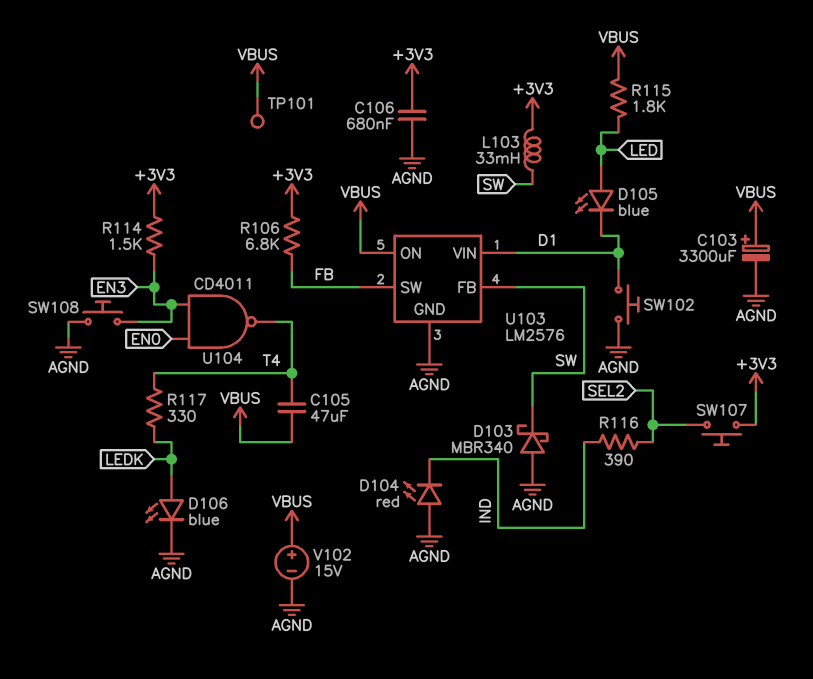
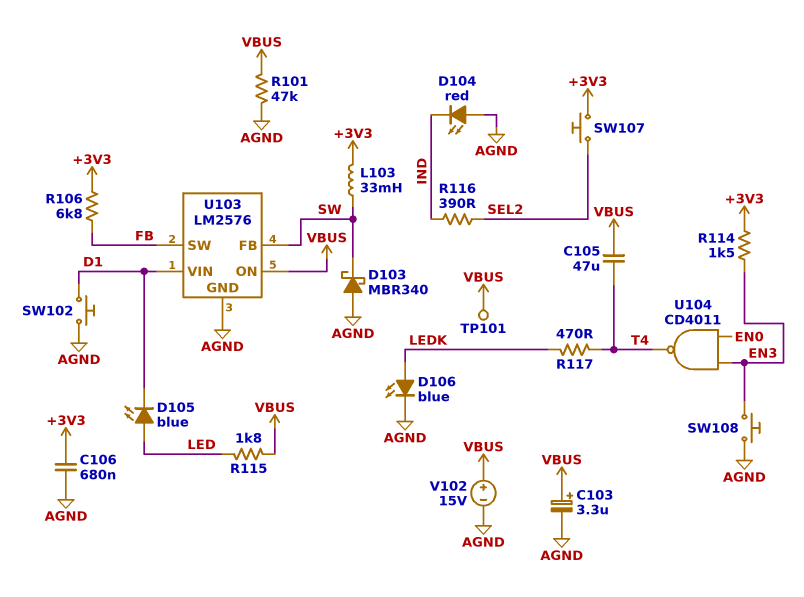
C103: 3300uF (plus VBUS, minus AGND) -> 3.3uF (plus VBUS, minus AGND)
R101: none -> 47k (AGND, VBUS)
R117: 330 (LEDK, T4) -> 470 (LEDK, T4)

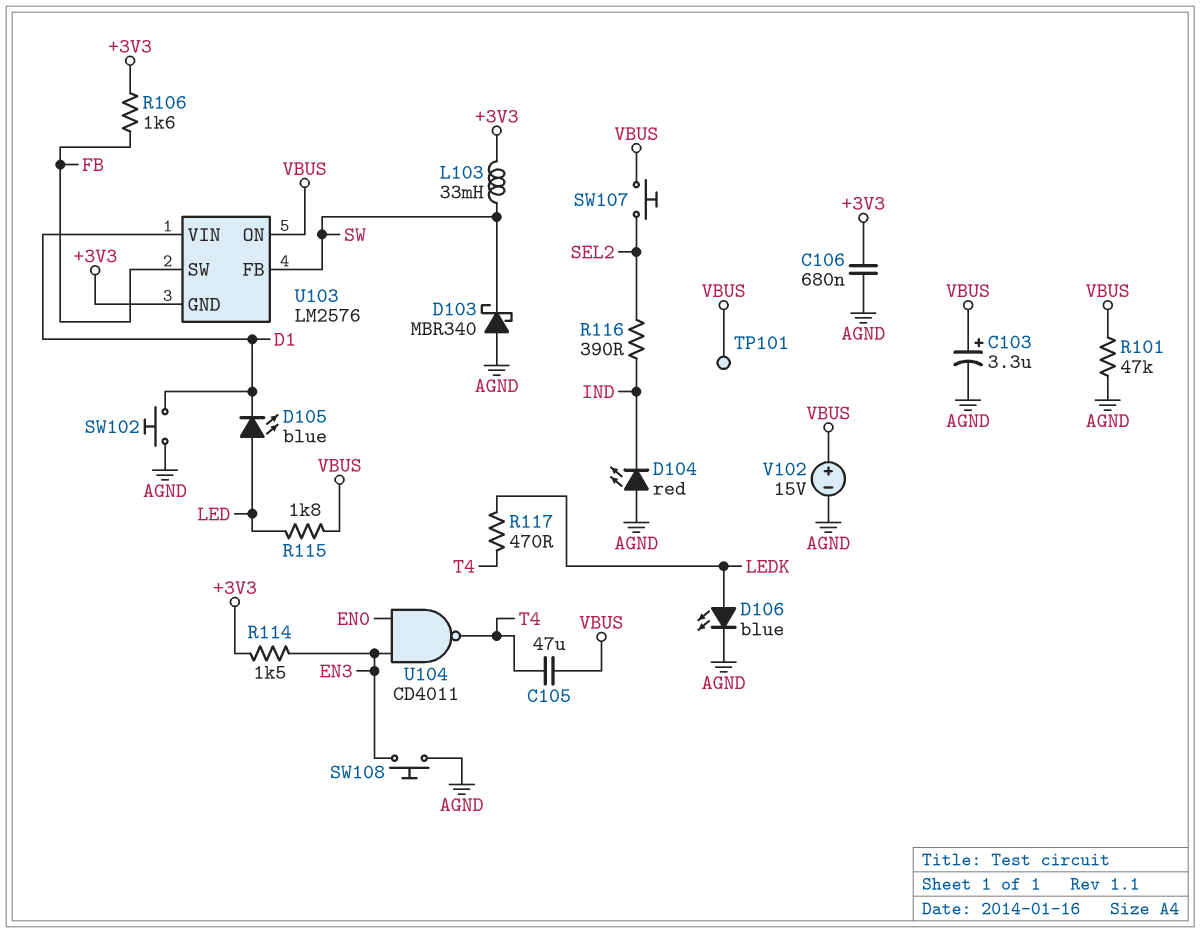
R106: 6.8k (+3V3, FB) -> 1.6k (+3V3, FB)
SW107: button (+3V3, SEL2) -> button (SEL2, VBUS)
U103 pin GND: AGND -> +3V3

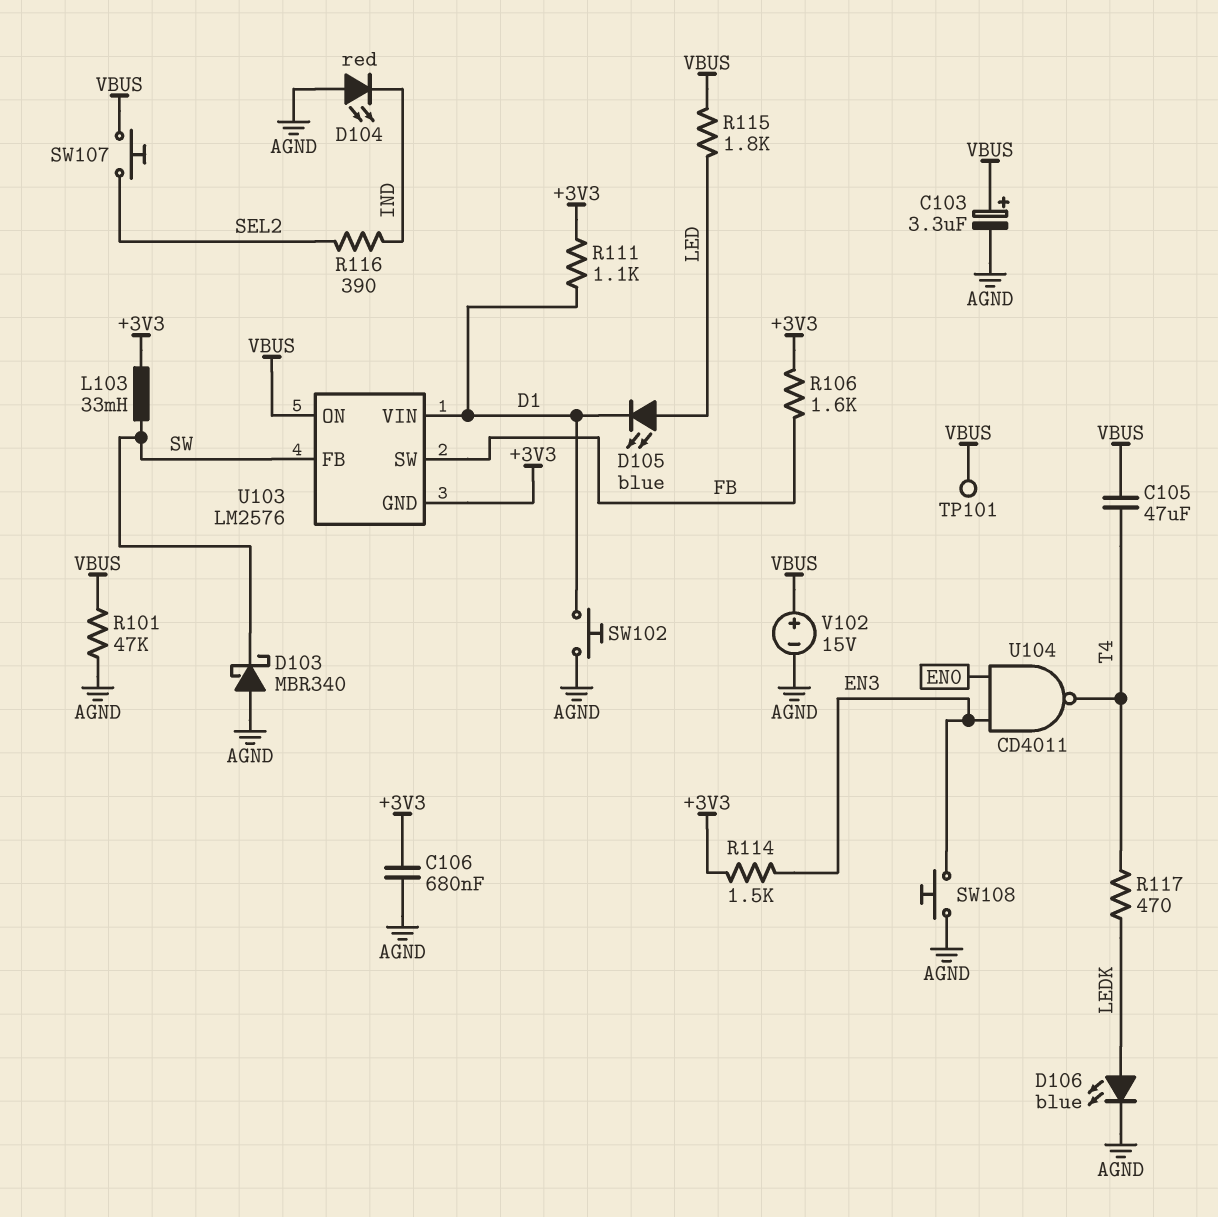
R111: none -> 1.1k (+3V3, D1)

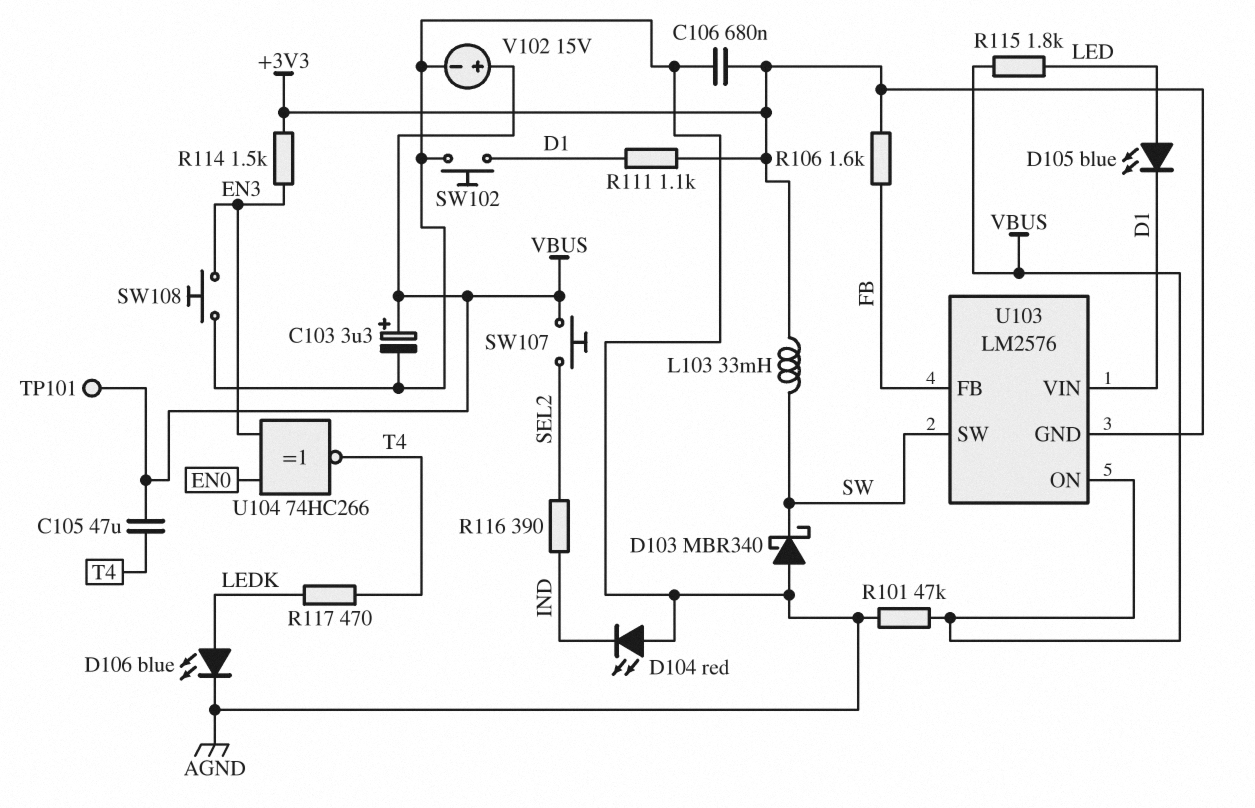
U103 pin FB: SW -> FB
U103 pin SW: FB -> SW
U104: NAND CD4011 (in EN0, in EN3, out T4) -> XNOR 74HC266 (in EN0, in EN3, out T4)

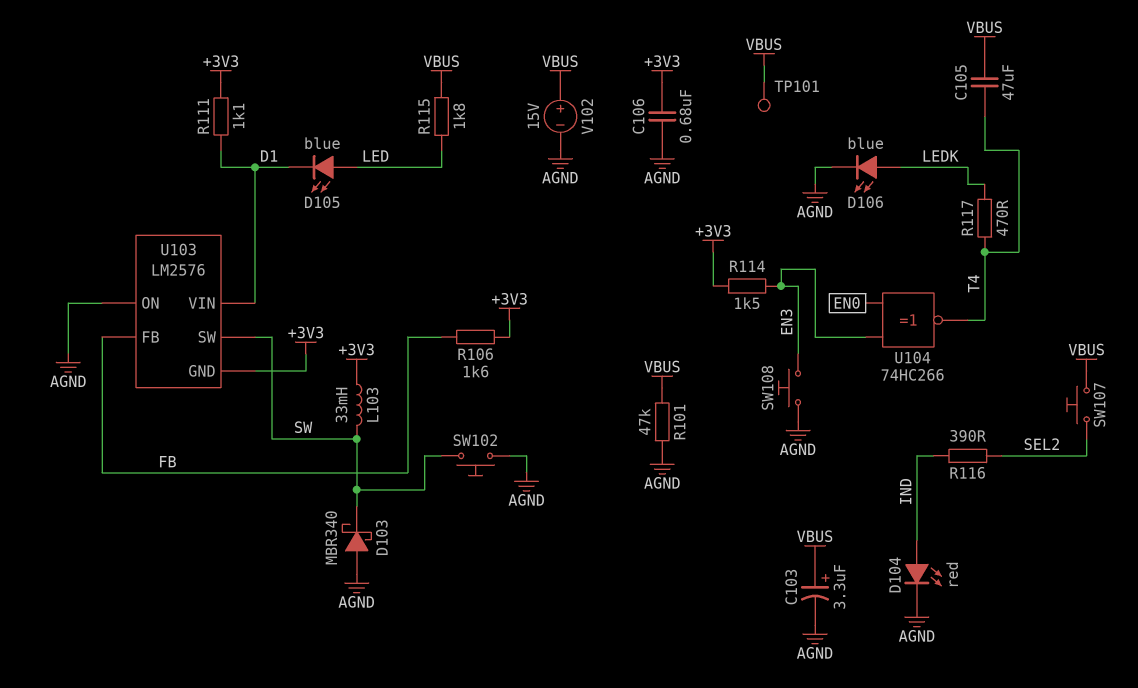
D104: LED red (A AGND, K IND) -> LED red (A IND, K AGND)
SW102: button (AGND, D1) -> button (AGND, SW)
U103 pin ON: VBUS -> AGND

